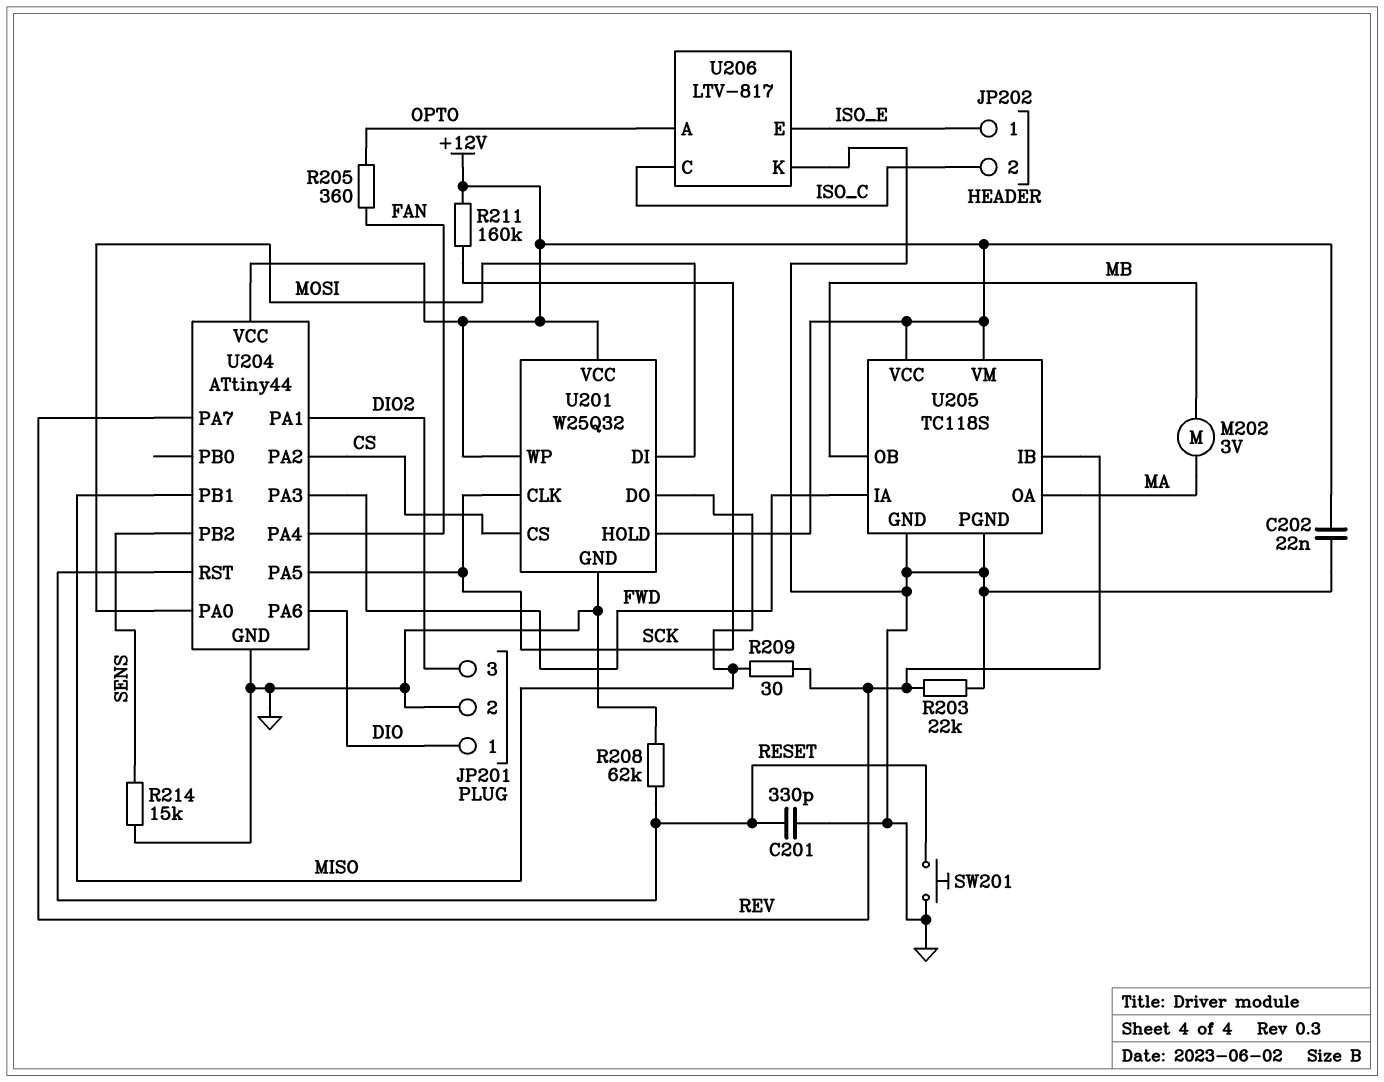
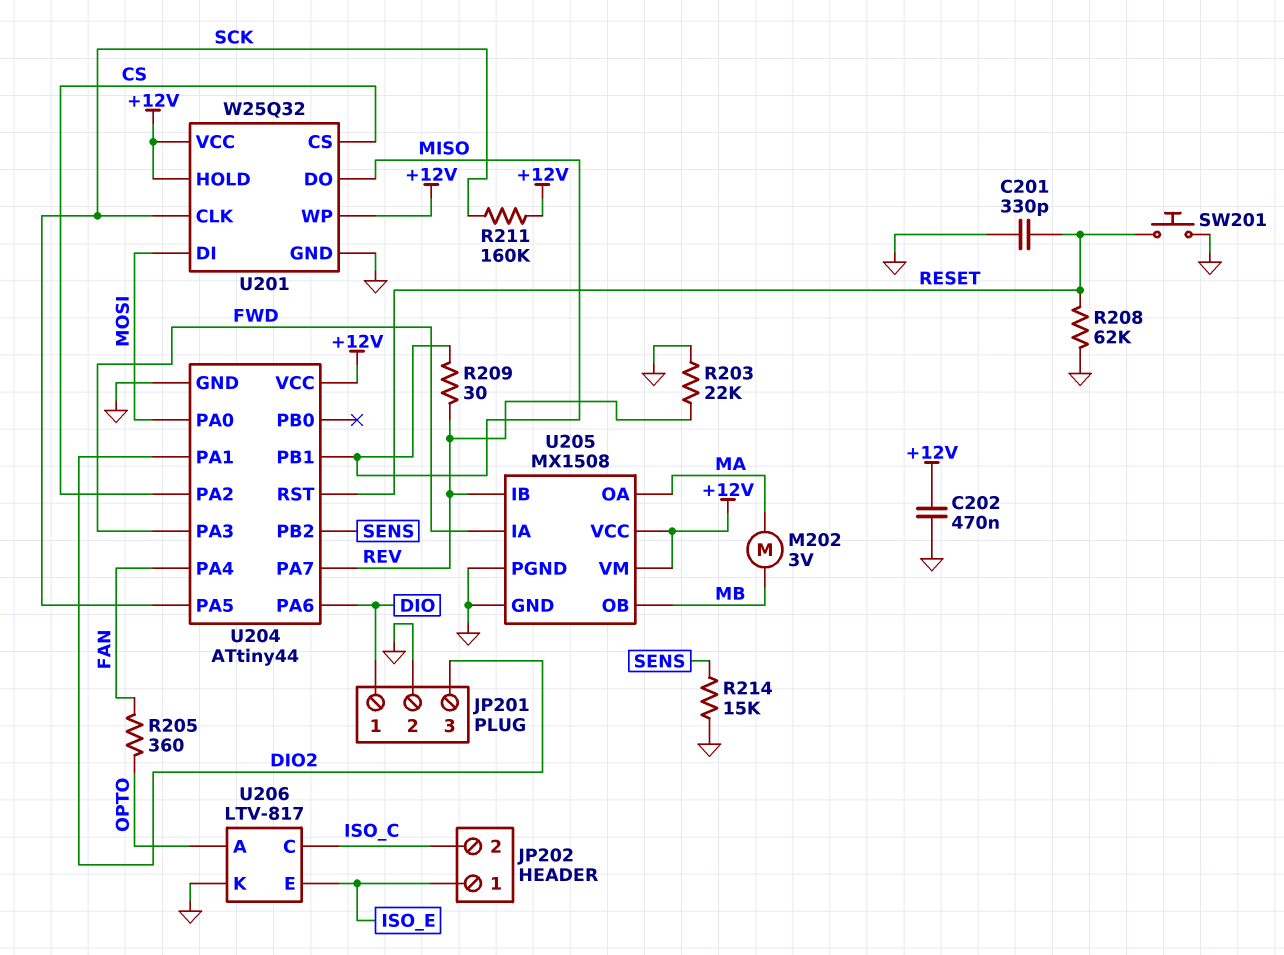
C202: 22nF (+12V, GND) -> 470nF (+12V, GND)
U205: TC118S -> MX1508

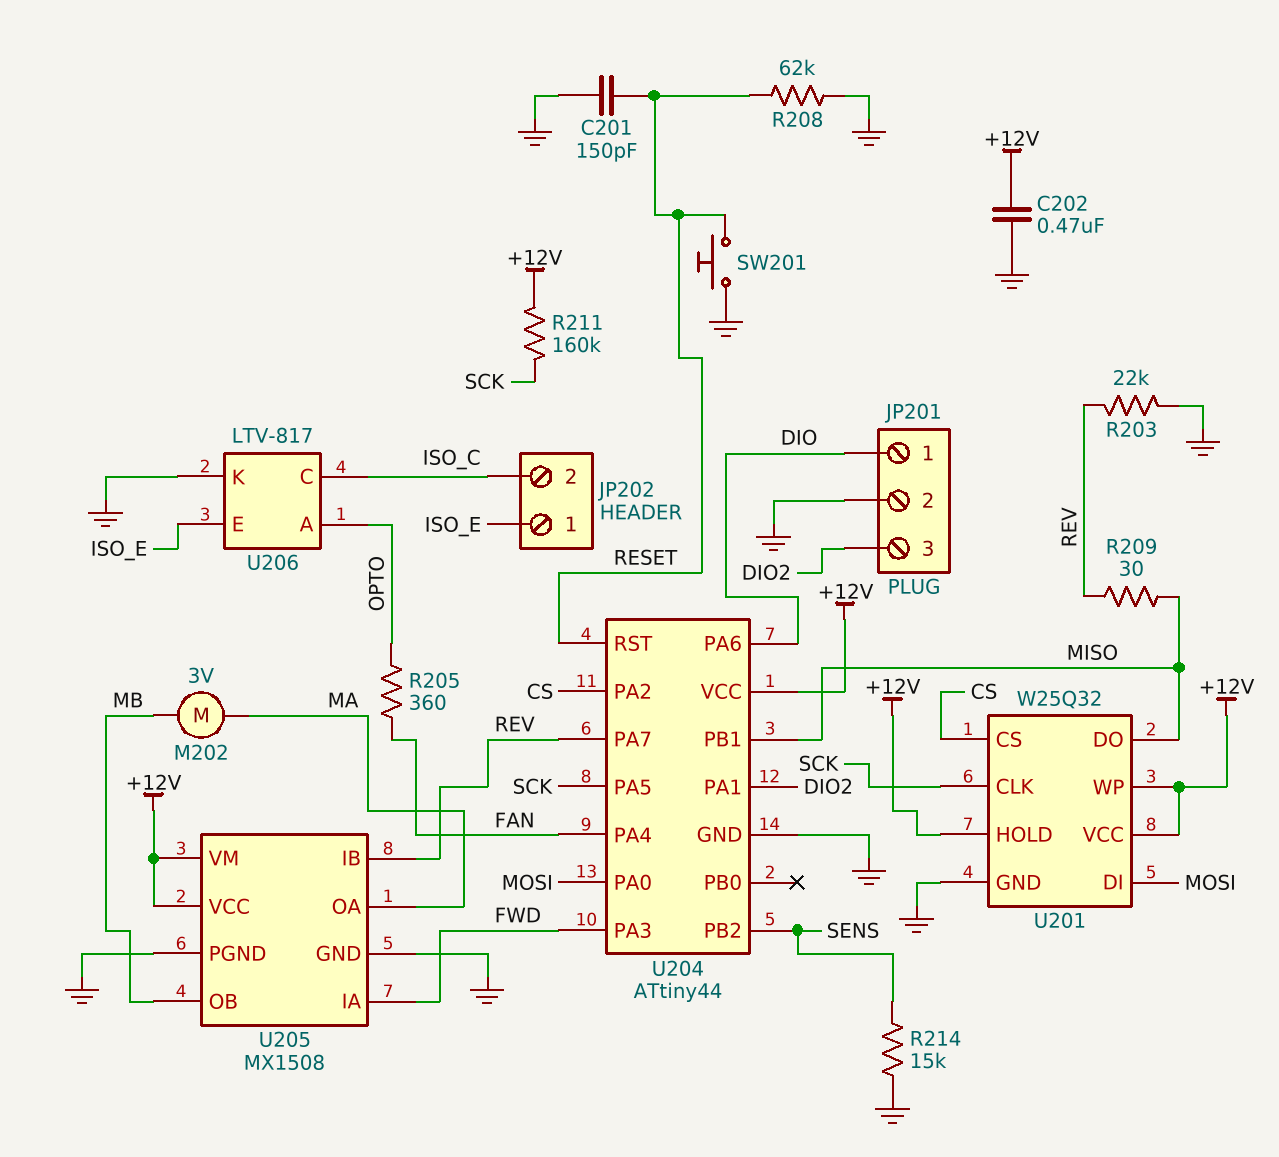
C201: 330pF (GND, RESET) -> 150pF (GND, RESET)

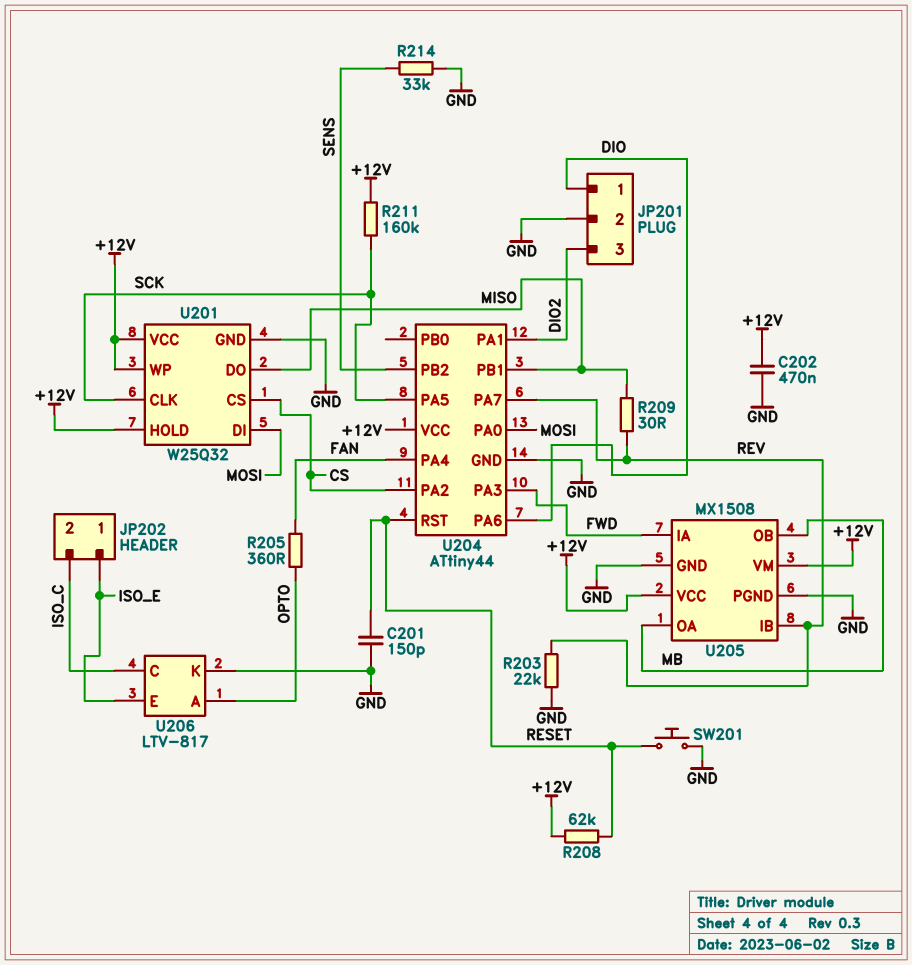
M202: motor 3V (MA, MB) -> none
R208: 62k (GND, RESET) -> 62k (+12V, RESET)
R214: 15k (GND, SENS) -> 33k (GND, SENS)
U205 pin OA: MA -> MB

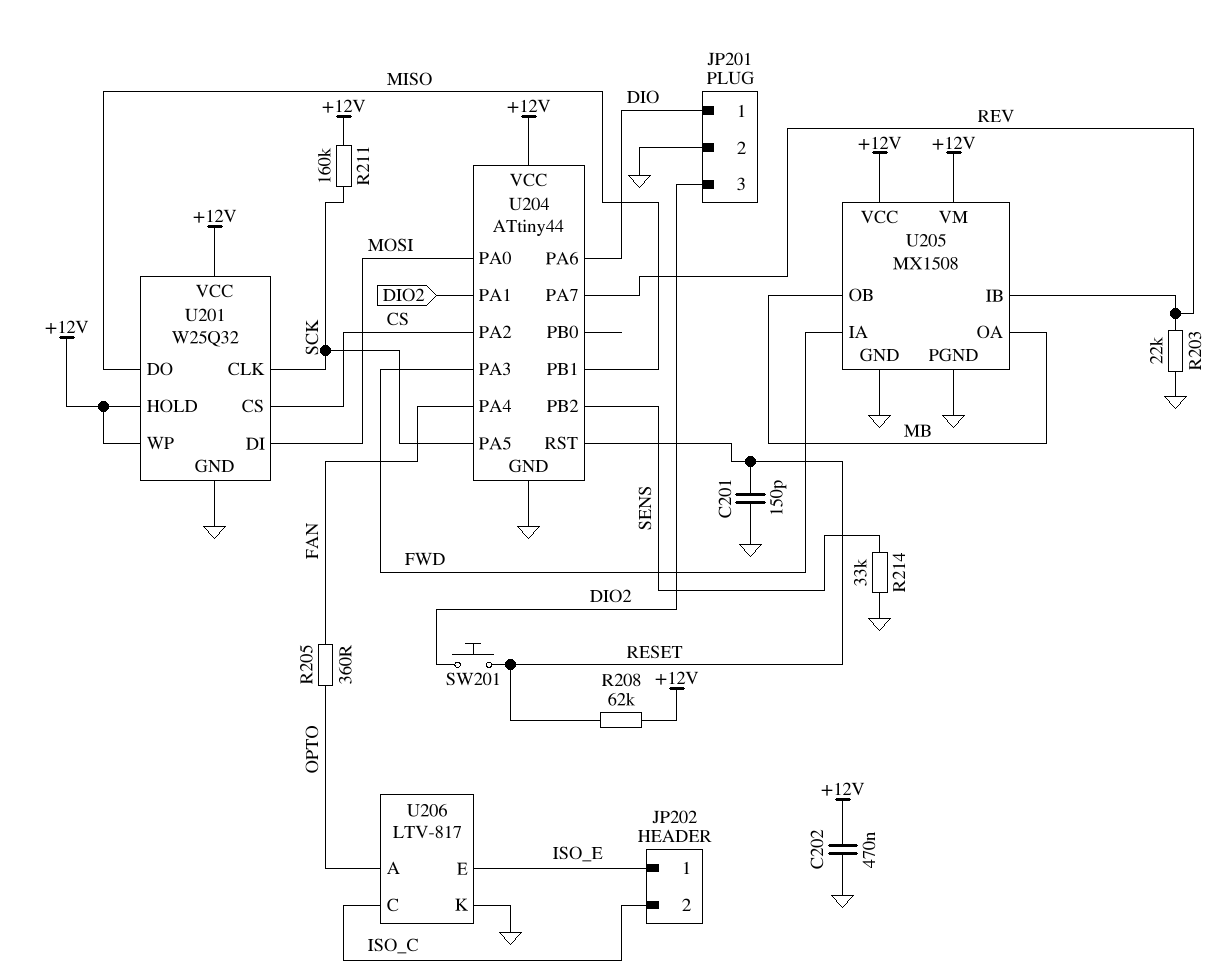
R209: 30 (MISO, REV) -> none
SW201: button (GND, RESET) -> button (DIO2, RESET)

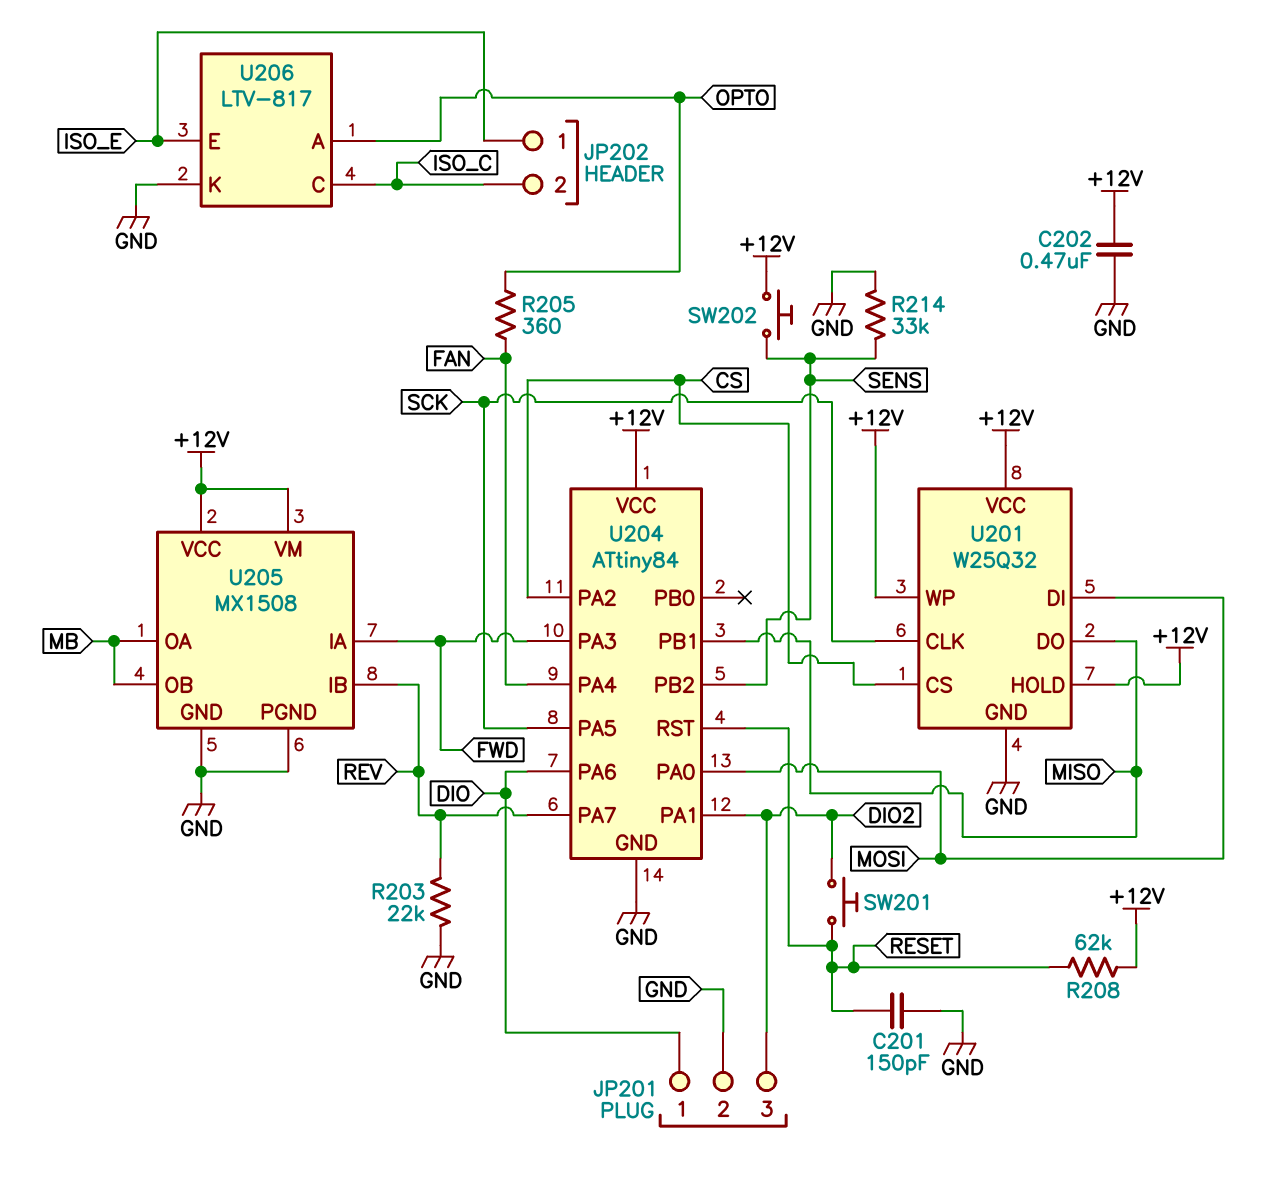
R211: 160k (+12V, SCK) -> none
SW202: none -> button (+12V, SENS)
U204: ATtiny44 -> ATtiny84

